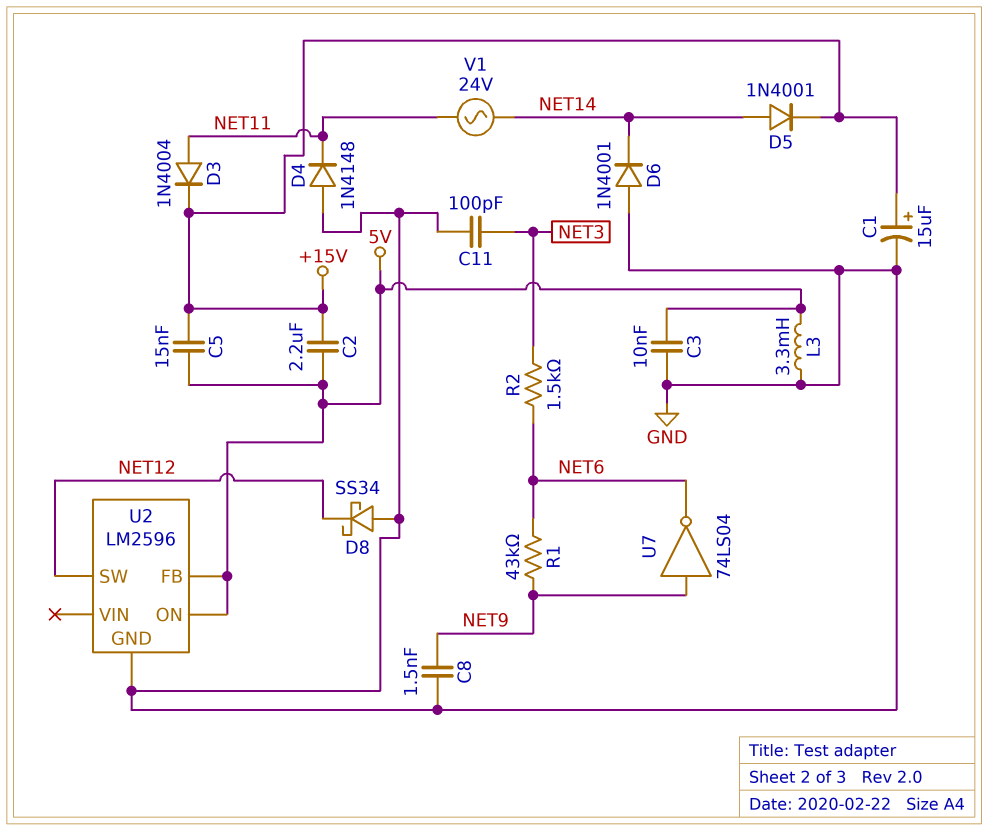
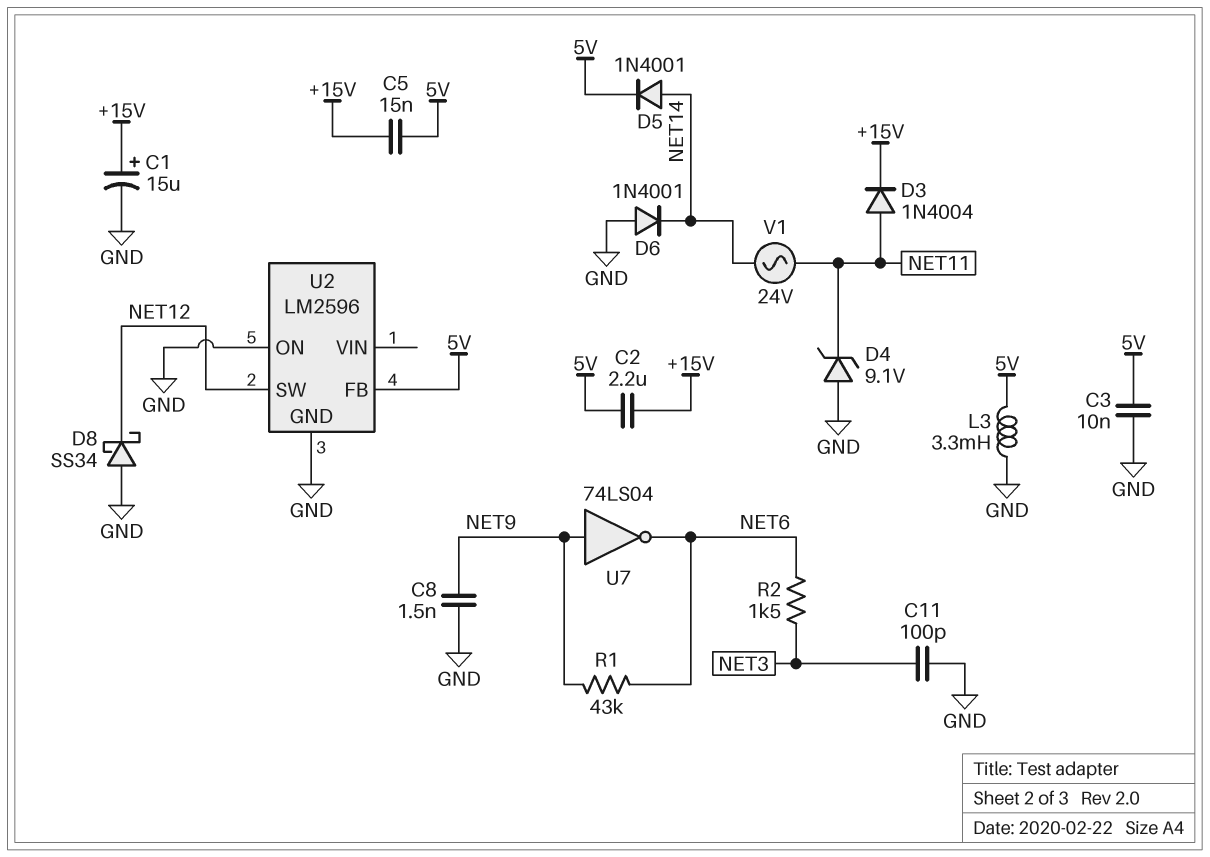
D4: diode 1N4148 (A GND, K NET11) -> zener 9.1V (A GND, K NET11)
D5: diode 1N4001 (A NET14, K +15V) -> diode 1N4001 (A NET14, K 5V)
U2 pin ON: 5V -> GND

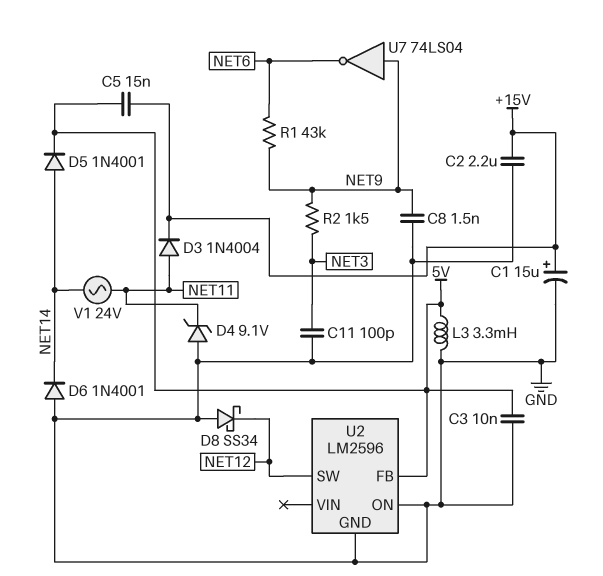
C2: 2.2uF (+15V, 5V) -> 2.2uF (+15V, GND)
R2: 1.5k (NET3, NET6) -> 1.5k (NET3, NET9)

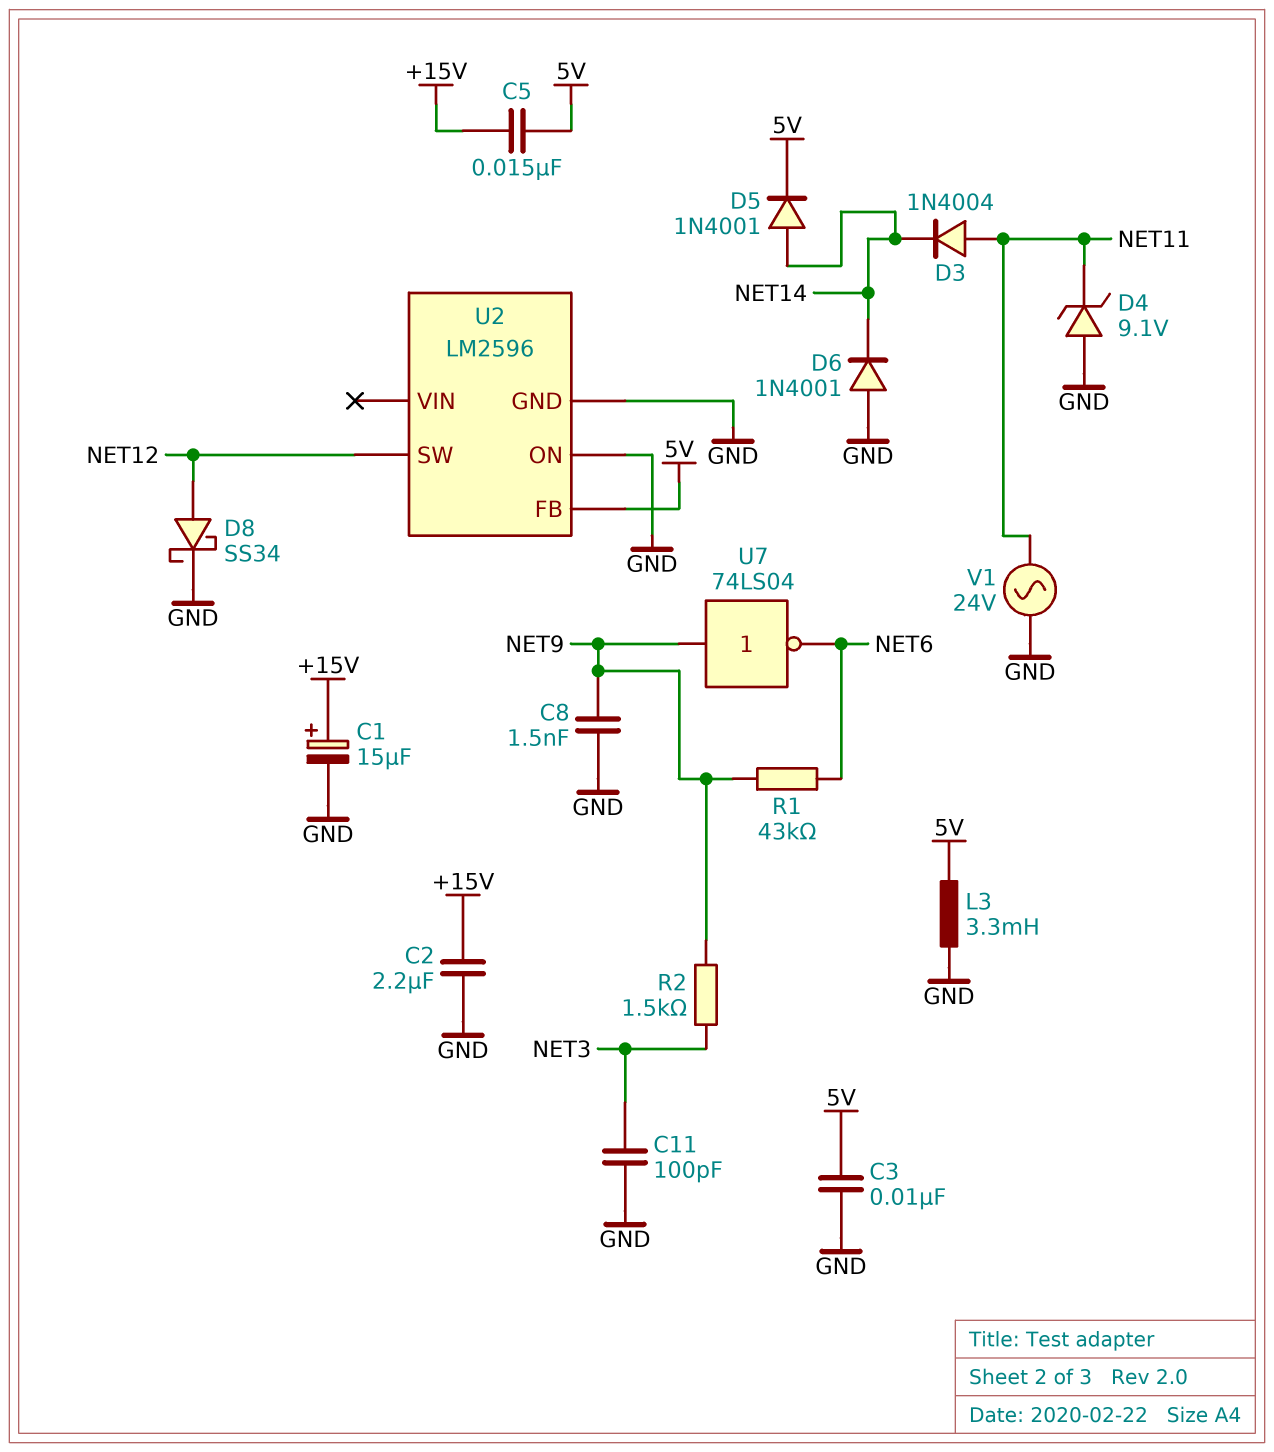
D3: diode 1N4004 (A NET11, K +15V) -> diode 1N4004 (A NET11, K NET14)
D8: schottky SS34 (A GND, K NET12) -> schottky SS34 (A NET12, K GND)
V1: AC 24V (NET11, NET14) -> AC 24V (GND, NET11)

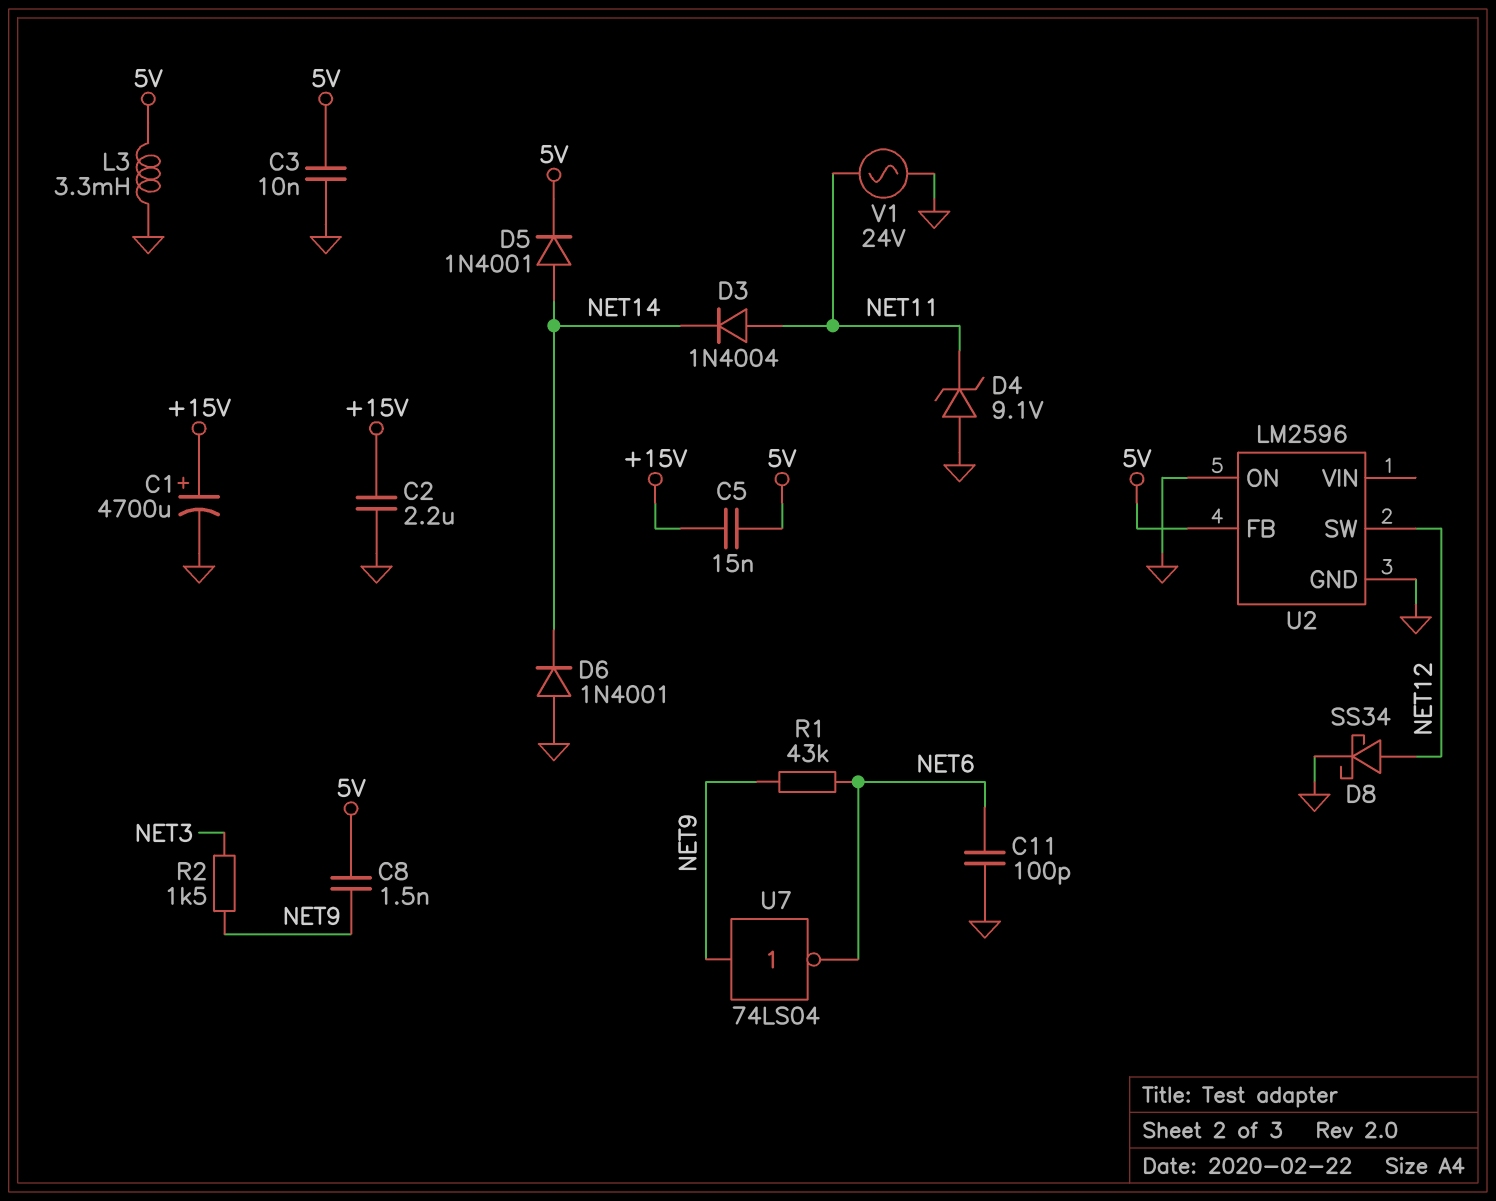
C1: 15uF (plus +15V, minus GND) -> 4700uF (plus +15V, minus GND)
C8: 1.5nF (GND, NET9) -> 1.5nF (5V, NET9)
C11: 100pF (GND, NET3) -> 100pF (GND, NET6)

